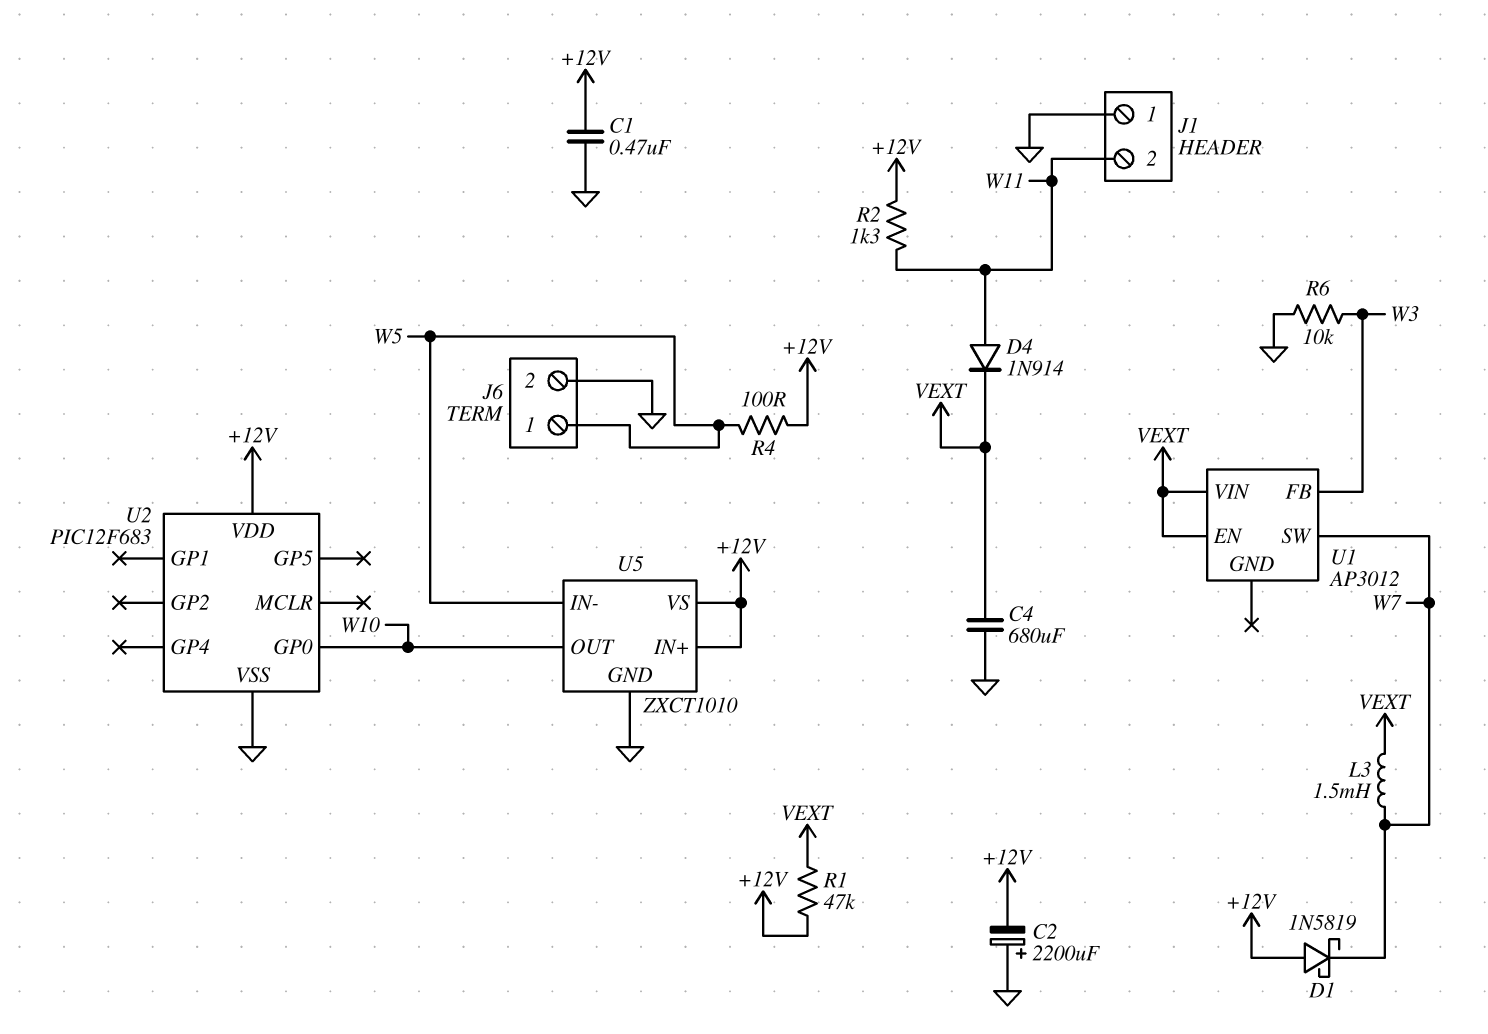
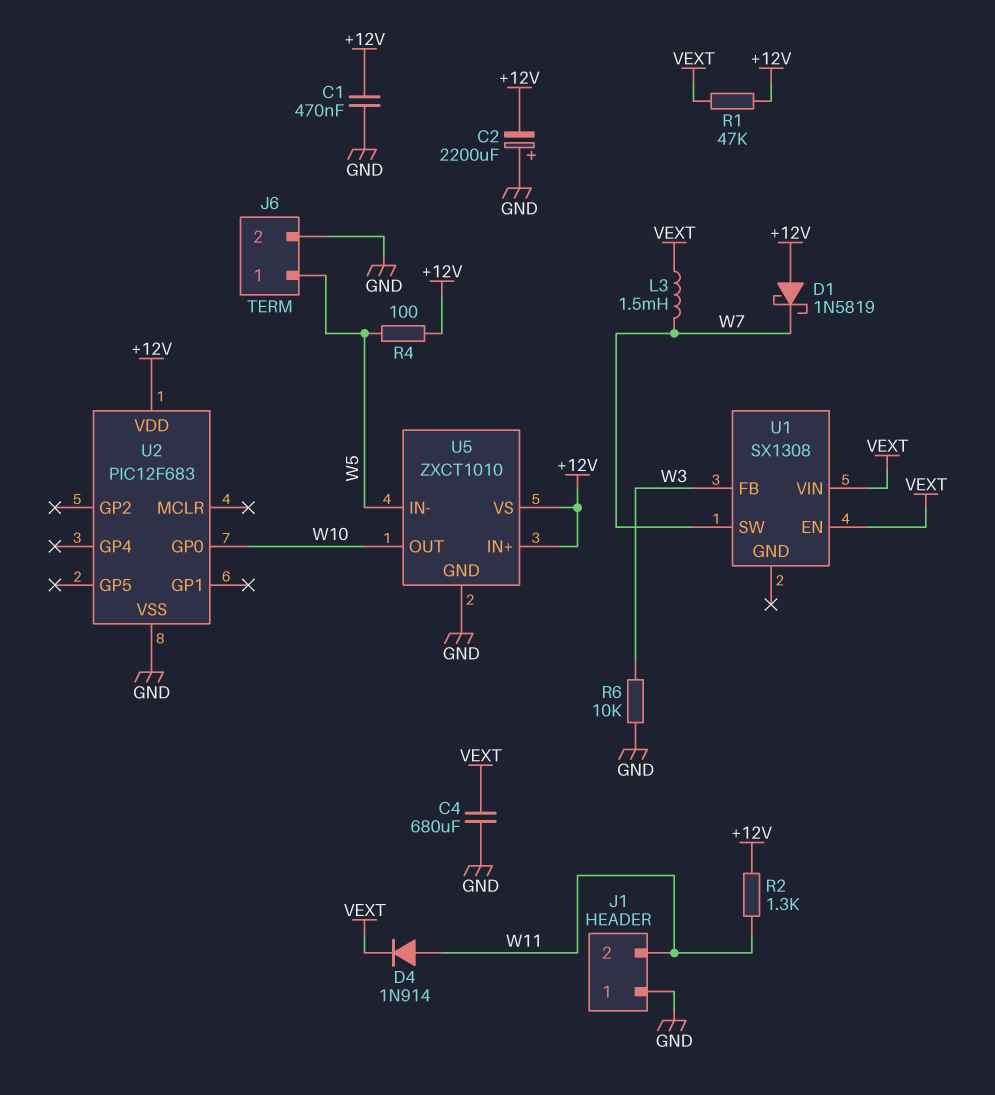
U1: AP3012 -> SX1308

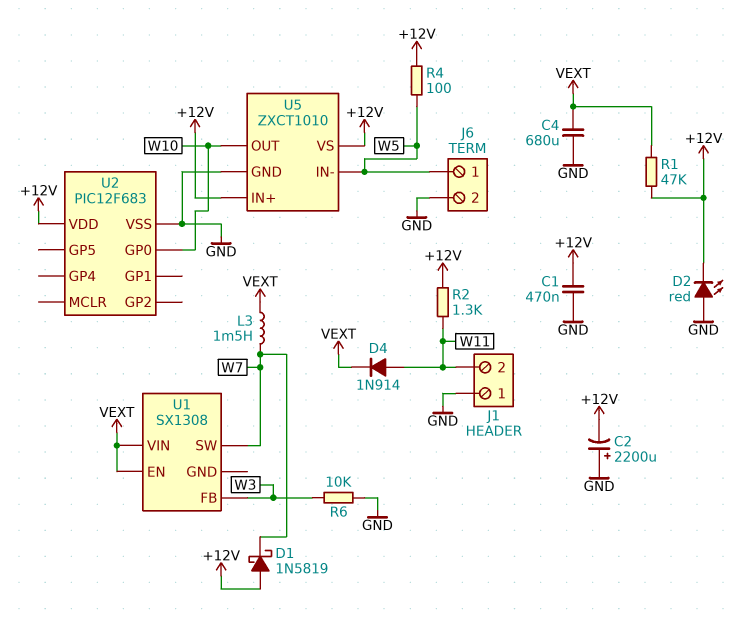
D2: none -> LED red (A GND, K +12V)

